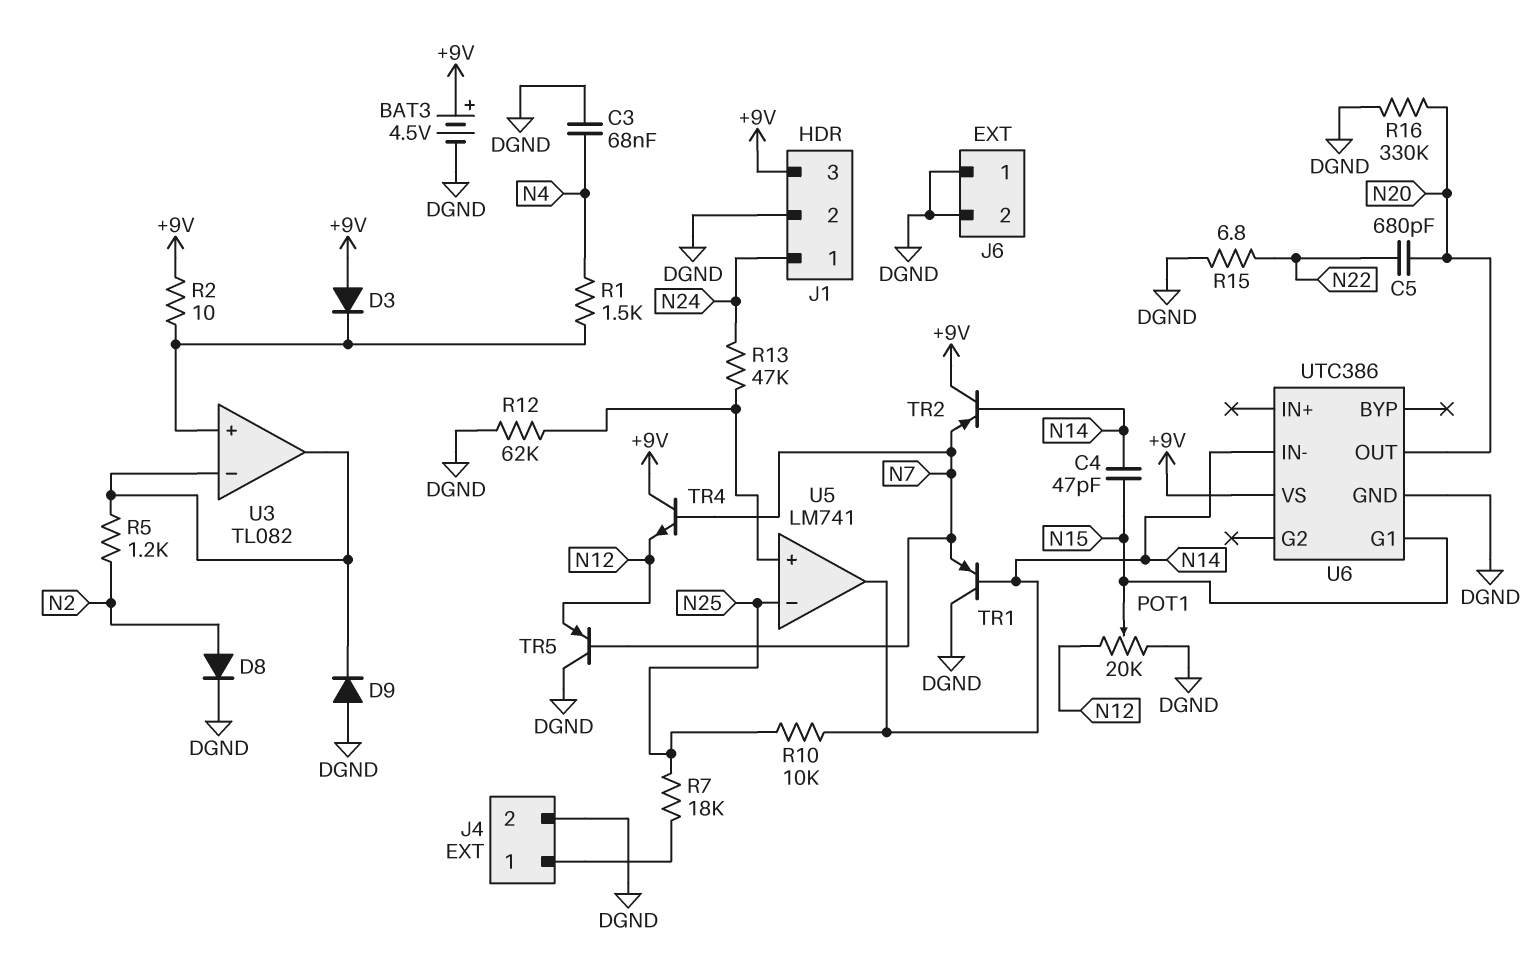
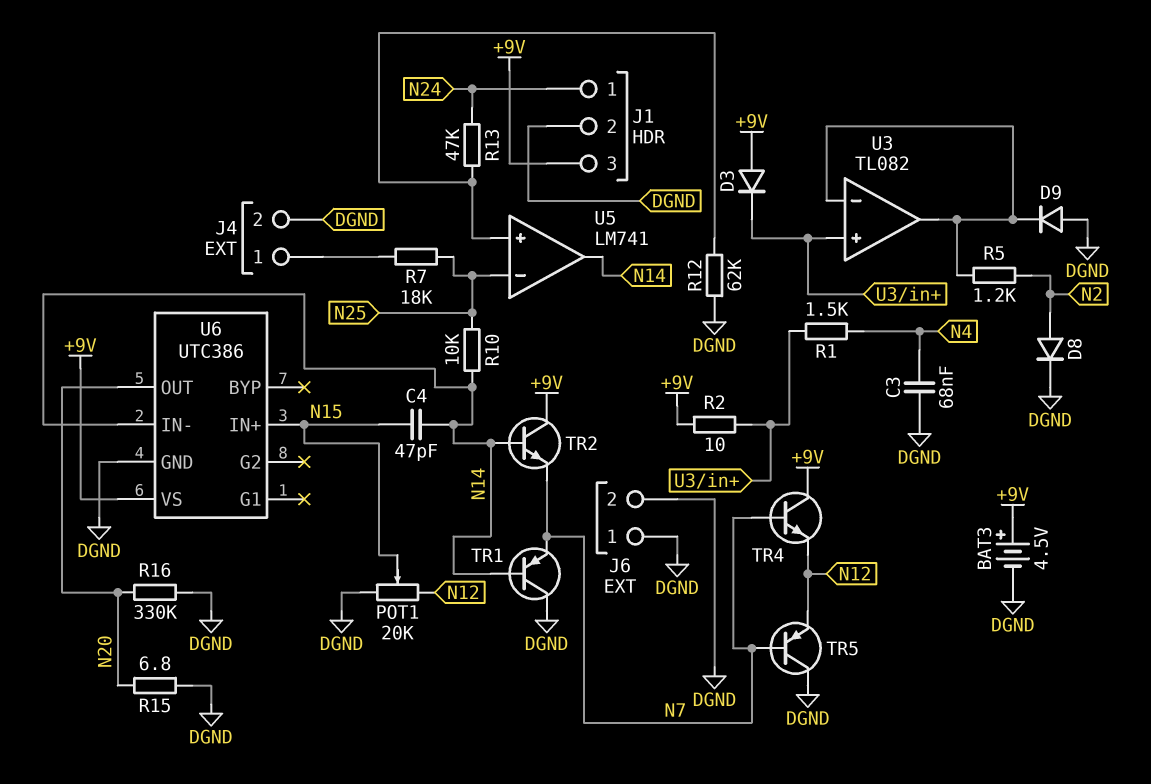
C5: 680pF (N20, N22) -> none
R15: 6.8 (DGND, N22) -> 6.8 (DGND, N20)
TR2: PNP (B N14, C +9V, E N7) -> NPN (B N14, C +9V, E N7)
U6 pin G1: N15 -> none
U6 pin IN+: none -> N15

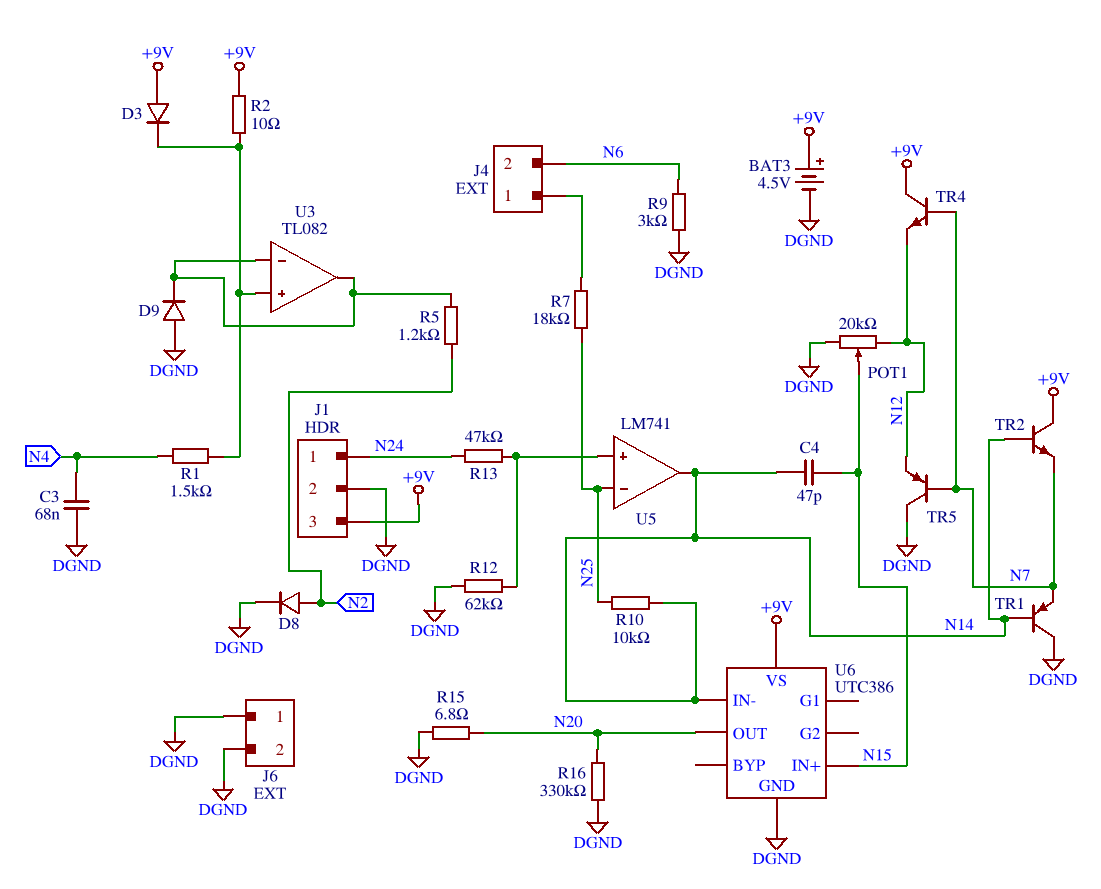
J4 pin 2: DGND -> N6
R9: none -> 3k (DGND, N6)

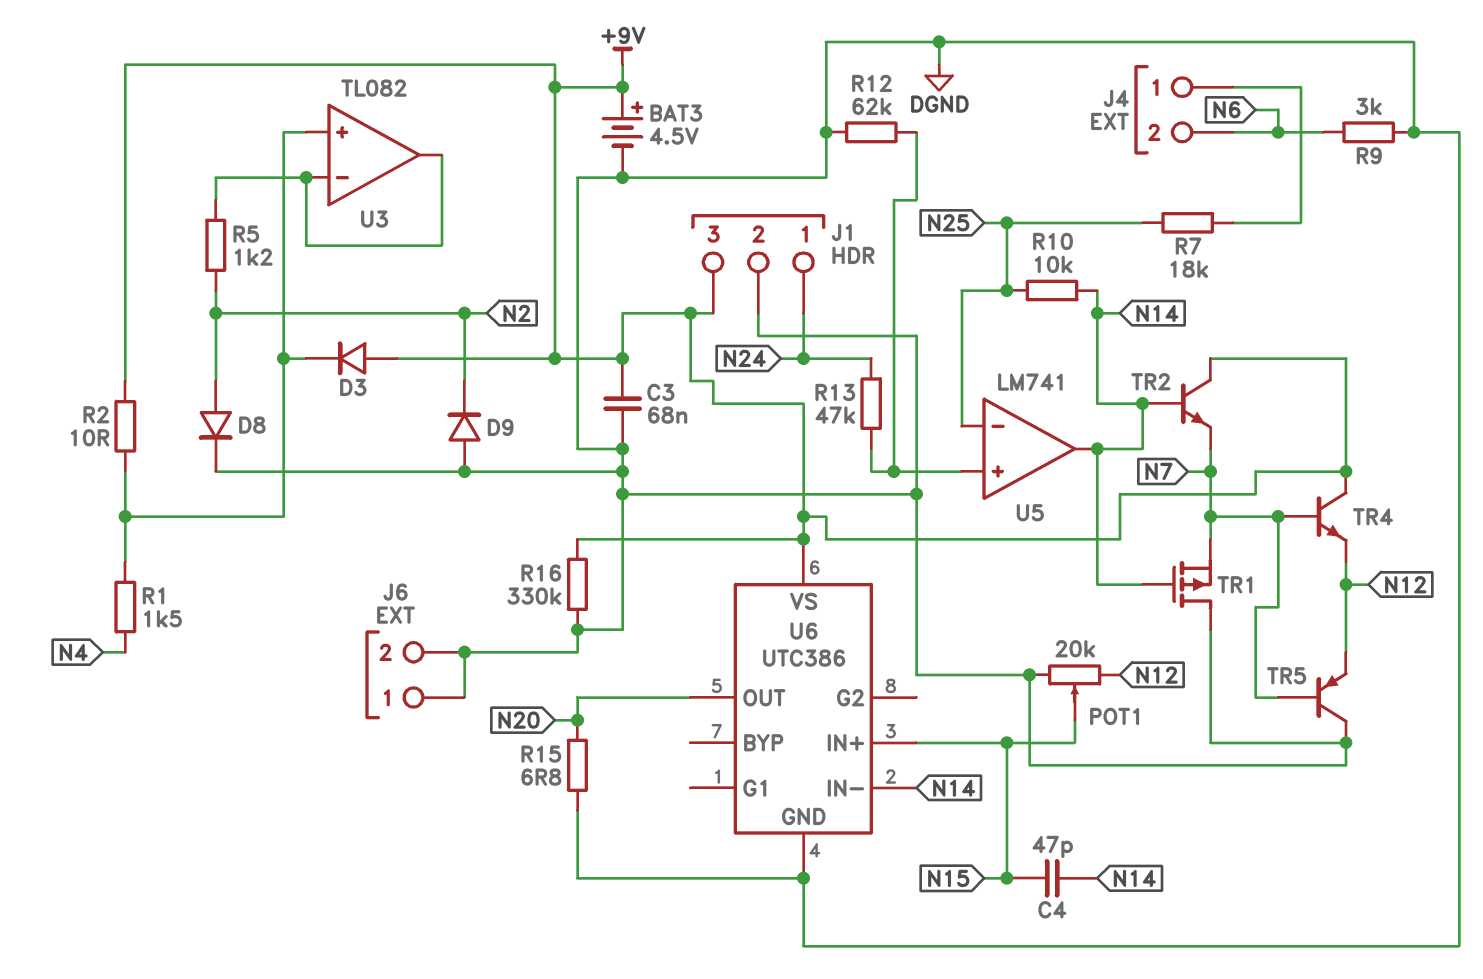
C3: 68nF (DGND, N4) -> 68nF (+9V, DGND)
D9: diode (A DGND, K U3/in-) -> diode (A DGND, K N2)
R16: 330k (DGND, N20) -> 330k (+9V, DGND)
TR1: PNP (B N14, C DGND, E N7) -> PMOS (G N14, D DGND, S N7)

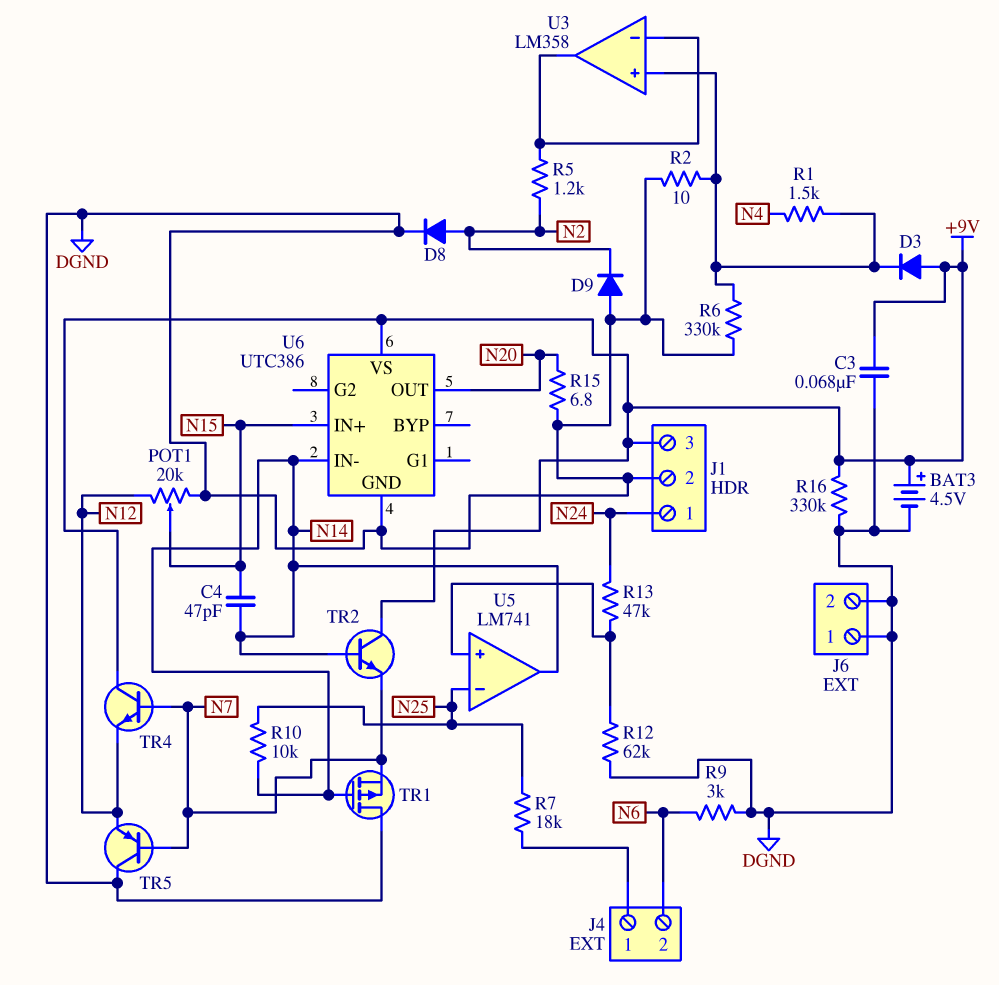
R2: 10 (+9V, U3/in+) -> 10 (DGND, U3/in+)
R6: none -> 330k (DGND, U3/in+)
U3: TL082 -> LM358

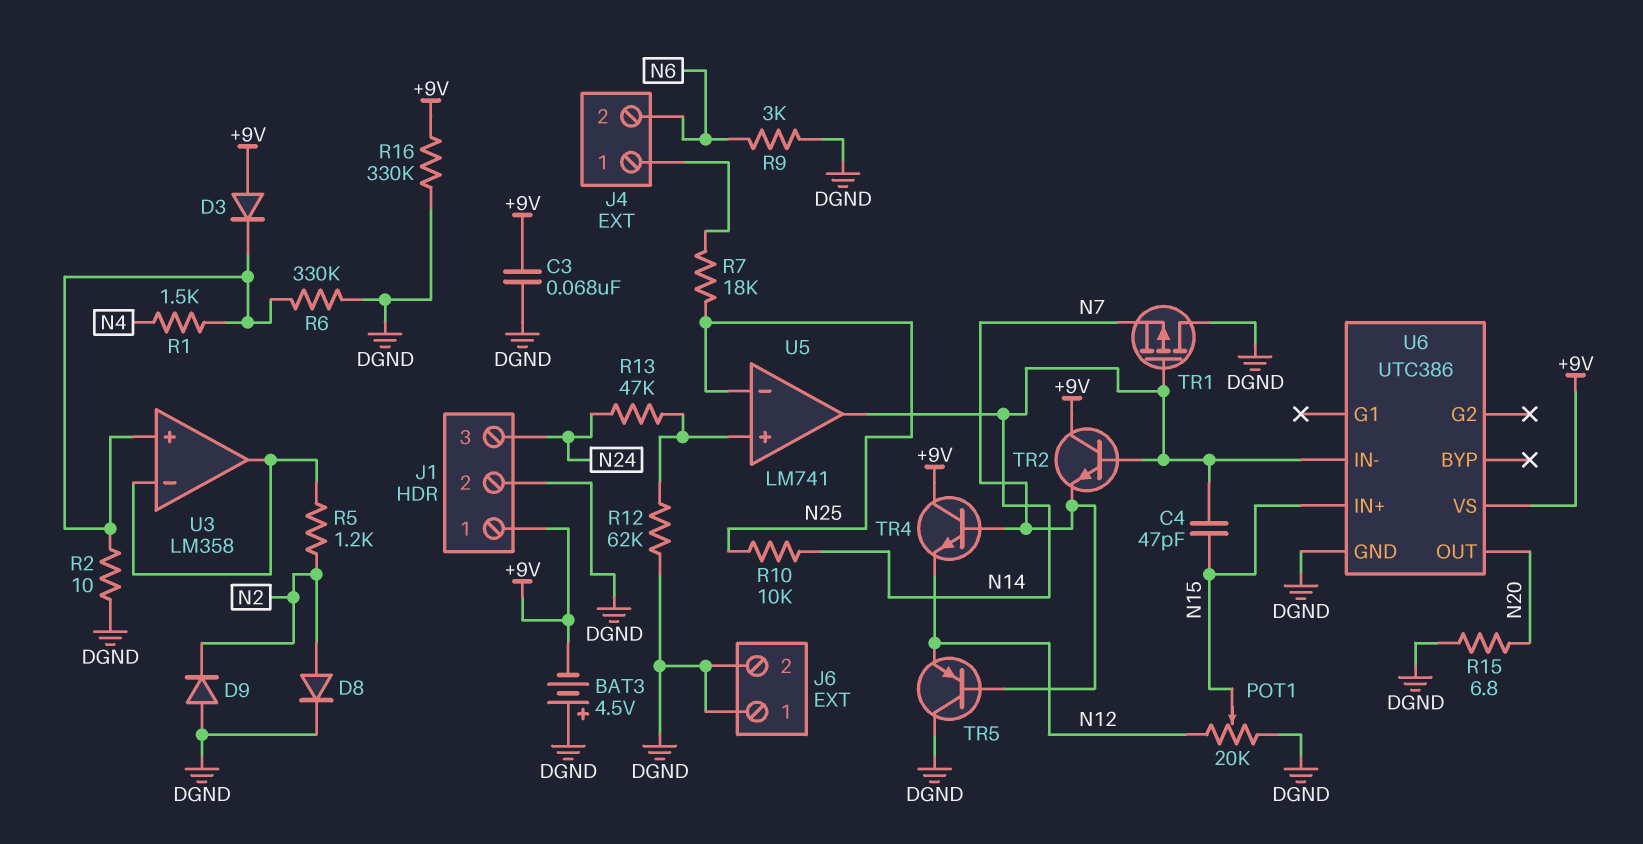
BAT3: 4.5V (plus +9V, minus DGND) -> 4.5V (plus DGND, minus +9V)
J1 pin 1: N24 -> +9V
J1 pin 3: +9V -> N24

